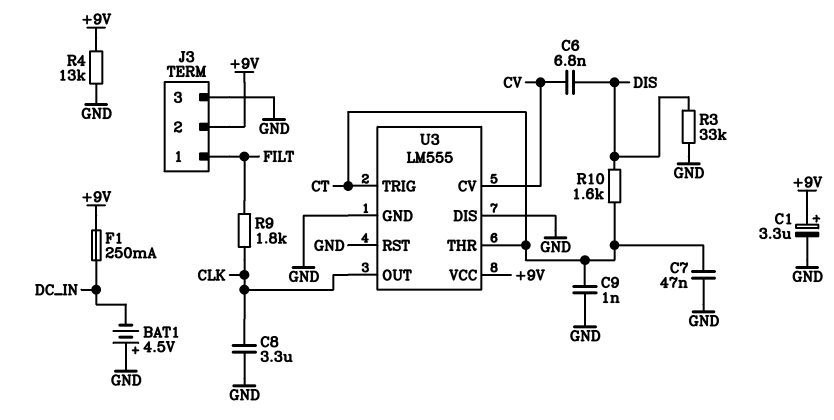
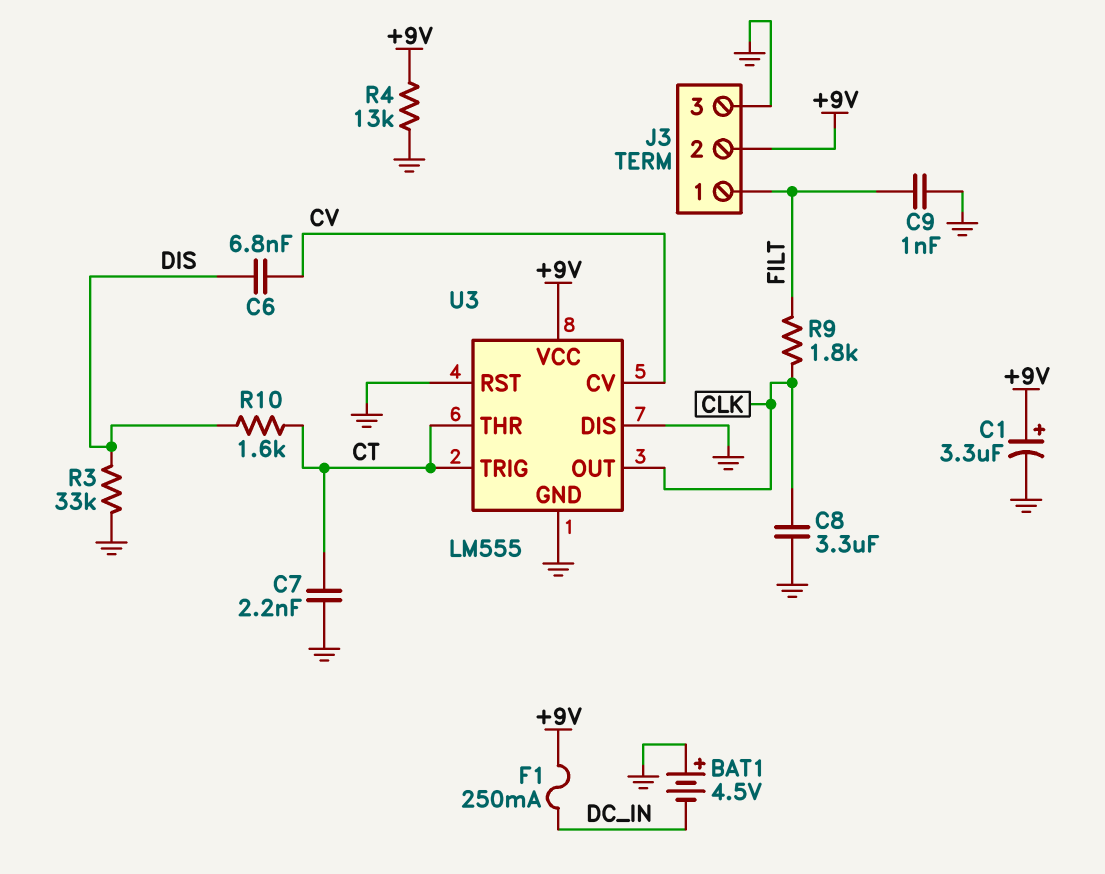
C7: 47nF (CT, GND) -> 2.2nF (CT, GND)
C9: 1nF (CT, GND) -> 1nF (FILT, GND)

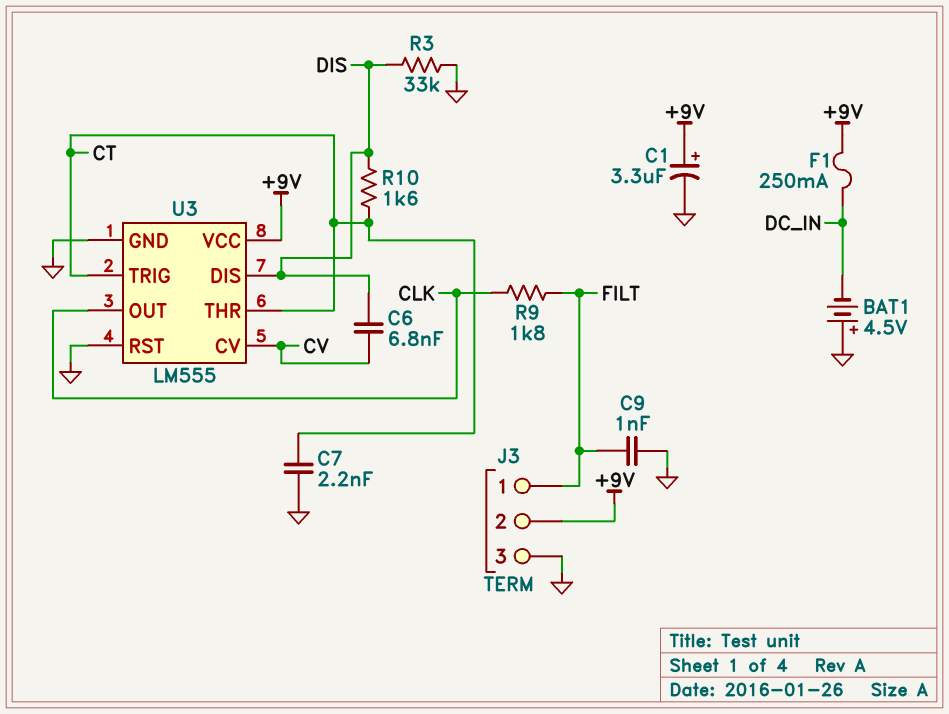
C8: 3.3uF (CLK, GND) -> none
R4: 13k (+9V, GND) -> none
U3 pin DIS: GND -> DIS

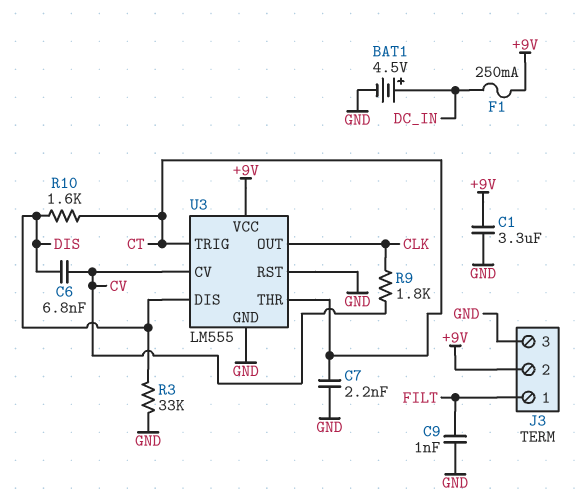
BAT1: 4.5V (plus GND, minus DC_IN) -> 4.5V (plus DC_IN, minus GND)
C1: 3.3uF (plus +9V, minus GND) -> 3.3uF (+9V, GND)
R9: 1.8k (CLK, FILT) -> 1.8k (CLK, CV)

